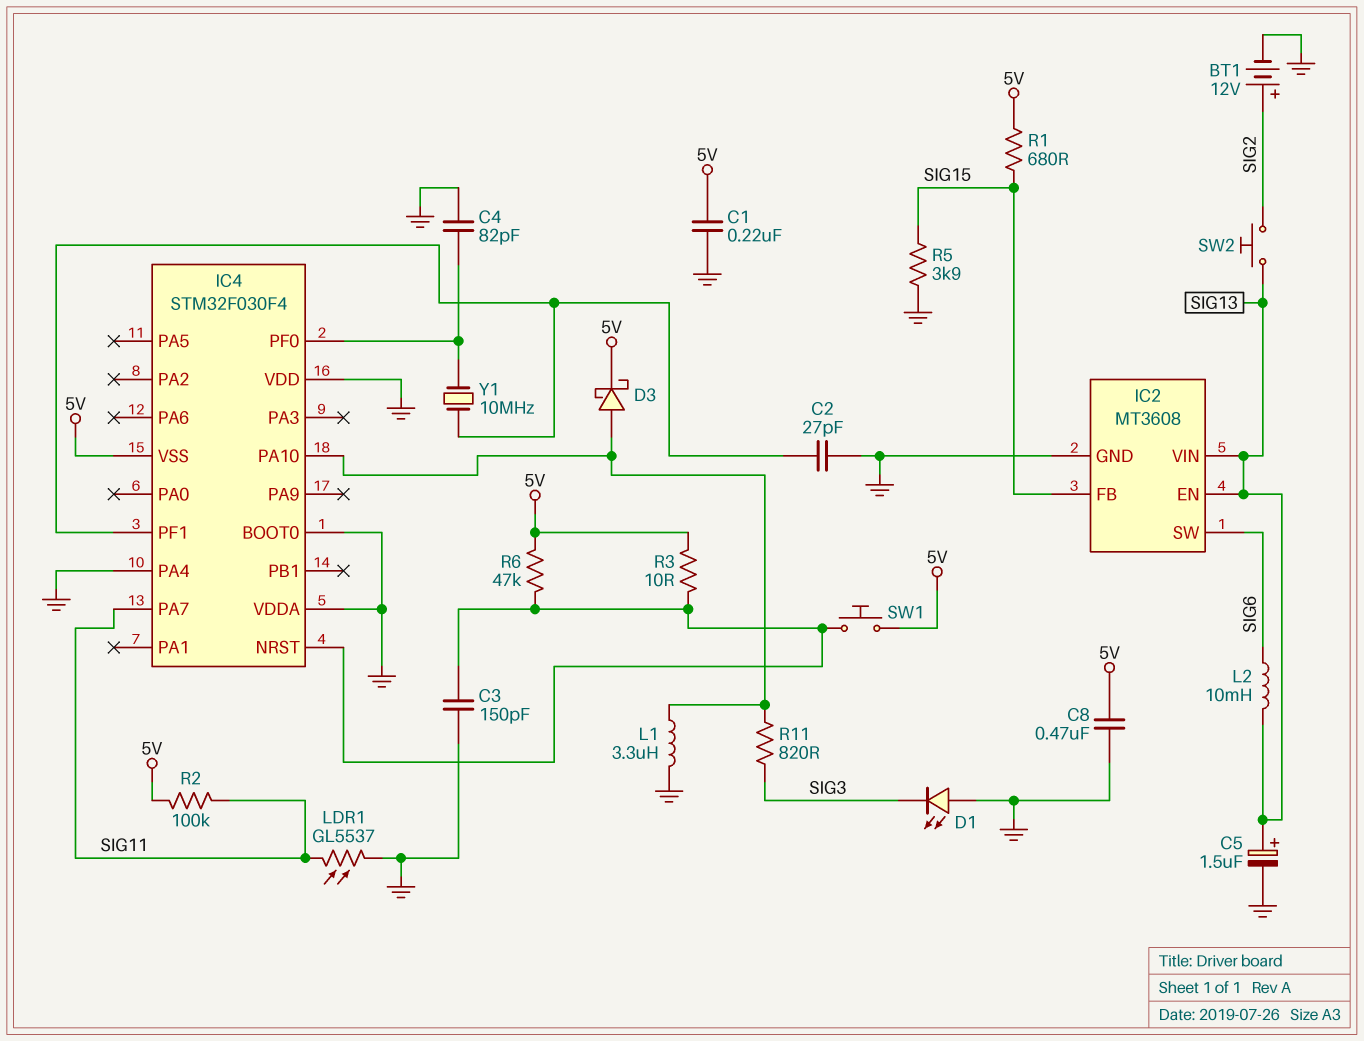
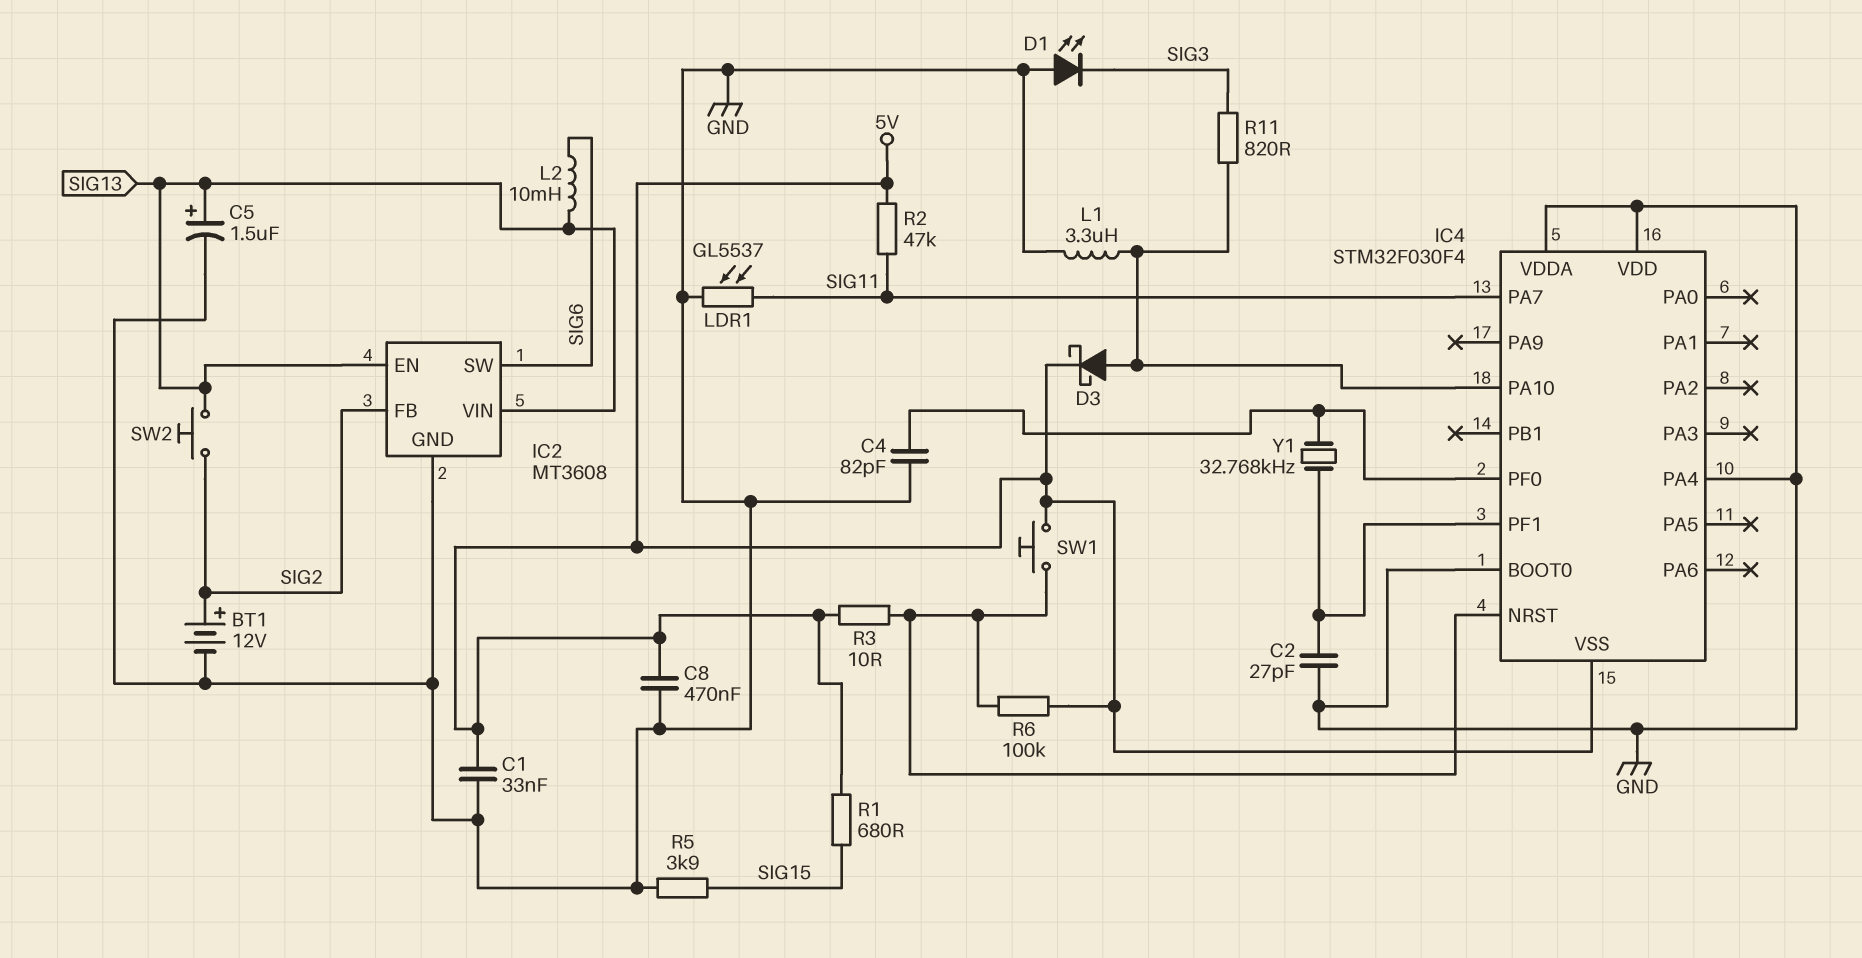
C1: 220nF (5V, GND) -> 33nF (5V, GND)
C3: 150pF (GND, IC4/NRST) -> none
IC2 pin FB: SIG15 -> SIG2
R2: 100k (5V, SIG11) -> 47k (5V, SIG11)
R6: 47k (5V, IC4/NRST) -> 100k (5V, IC4/NRST)
Y1: 10MHz (IC4/PF0, IC4/PF1) -> 32.768kHz (IC4/PF0, IC4/PF1)

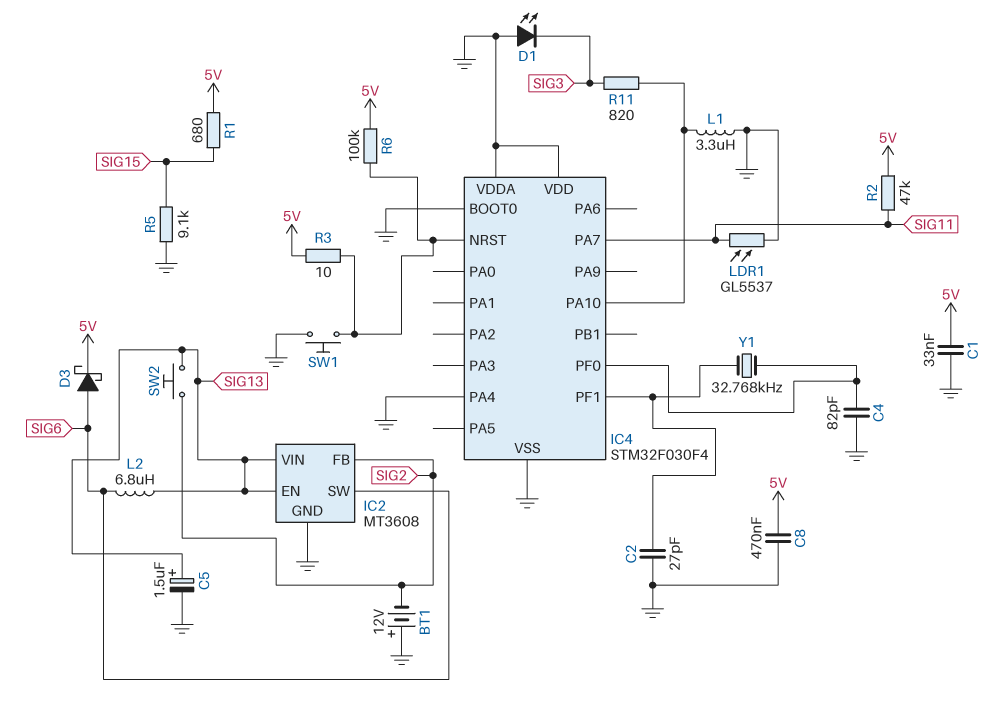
BT1: 12V (plus SIG2, minus GND) -> 12V (plus GND, minus SIG2)
D3: schottky (A IC4/PA10, K 5V) -> schottky (A SIG6, K 5V)
IC4 pin VSS: 5V -> GND
L2: 10mH (SIG6, SIG13) -> 6.8uH (SIG6, SIG13)
R5: 3.9k (GND, SIG15) -> 9.1k (GND, SIG15)
SW1: button (5V, IC4/NRST) -> button (GND, IC4/NRST)

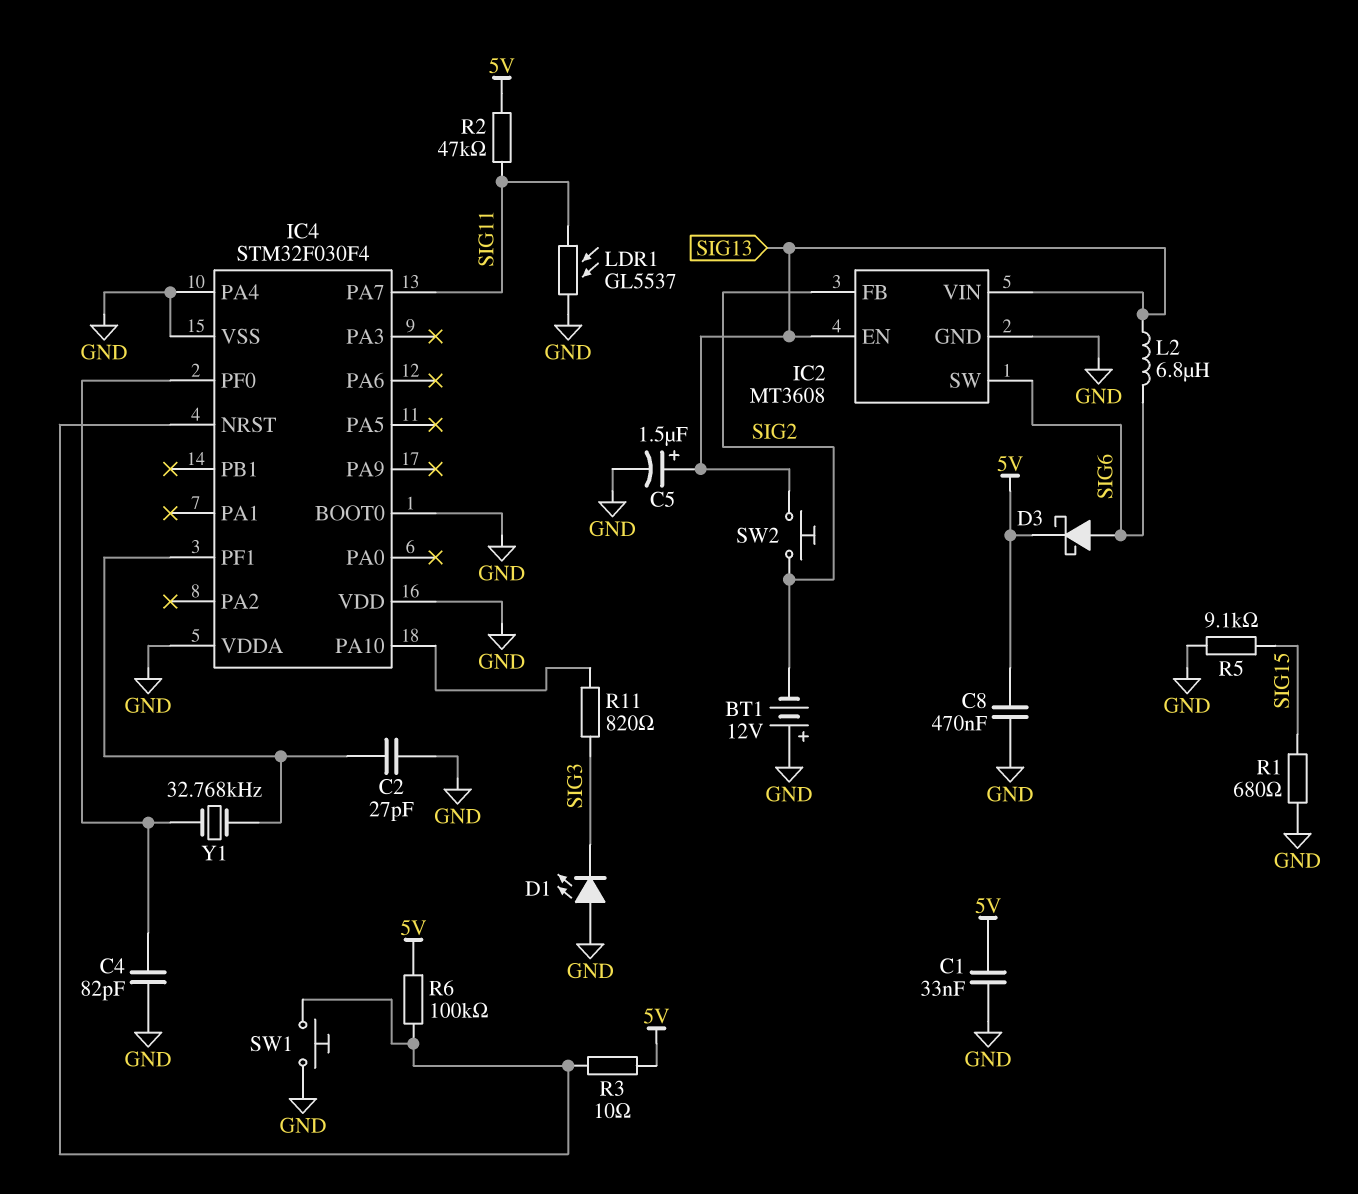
L1: 3.3uH (GND, IC4/PA10) -> none
R1: 680 (5V, SIG15) -> 680 (GND, SIG15)

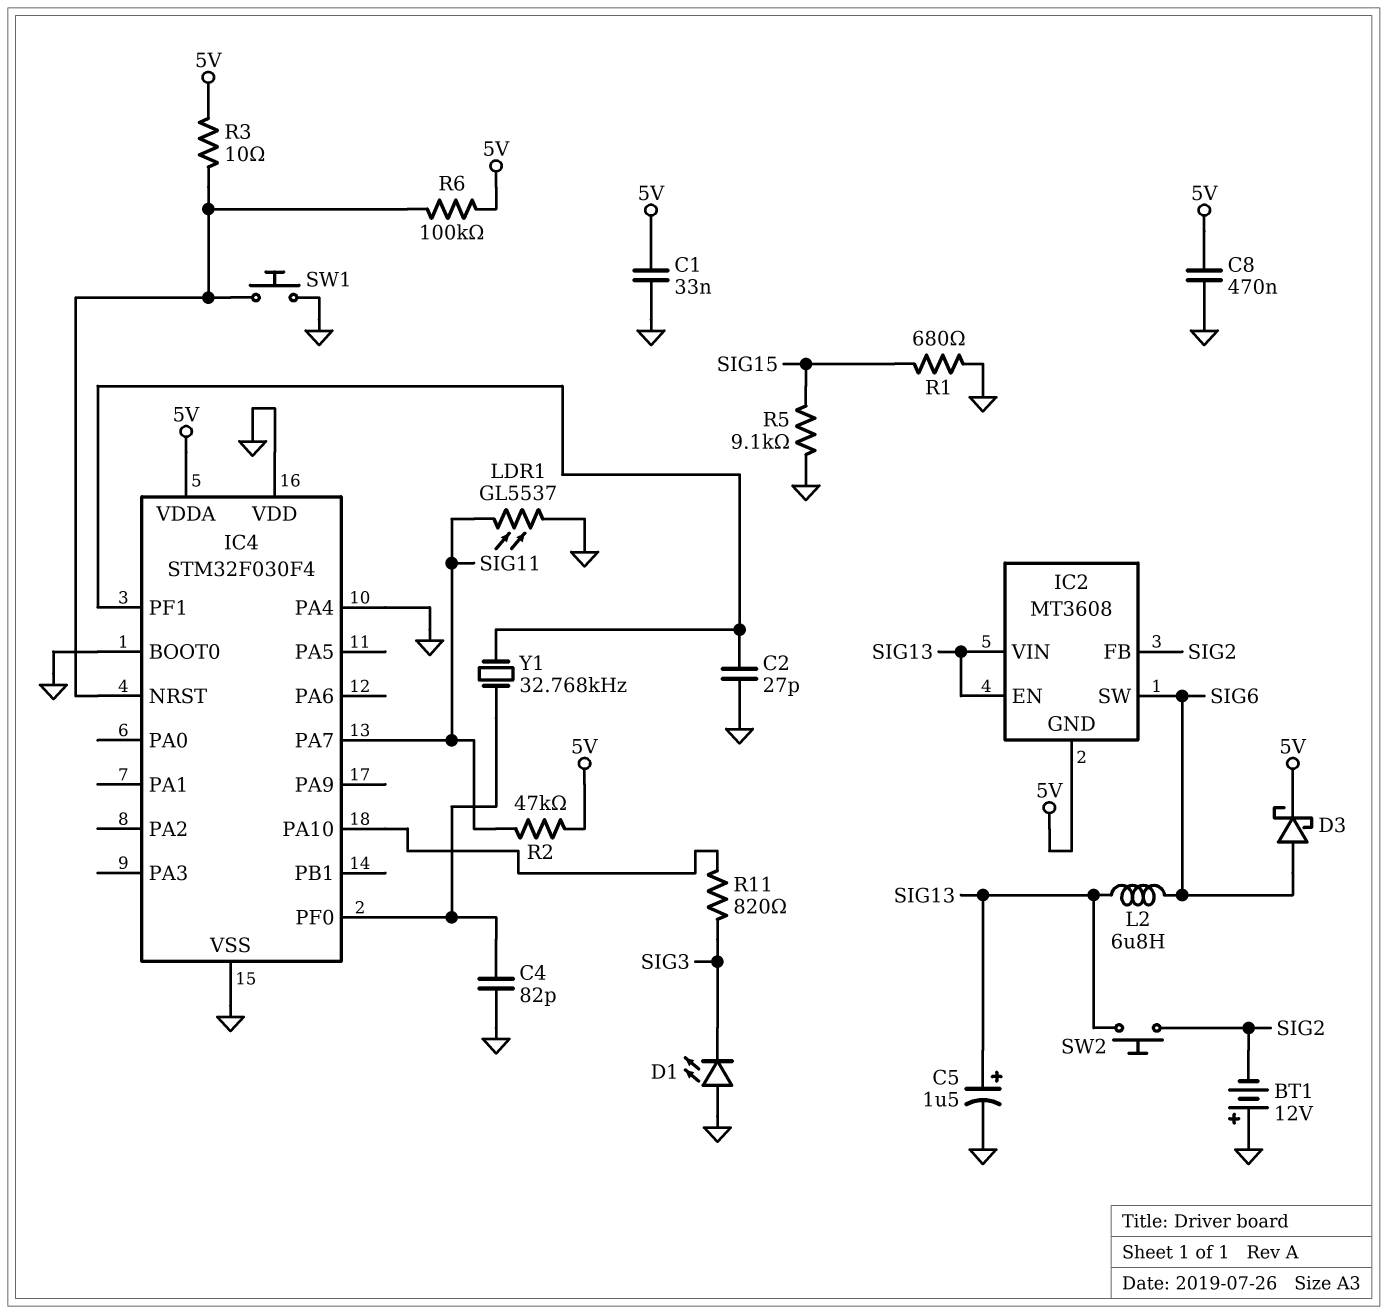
IC2 pin GND: GND -> 5V
IC4 pin VDDA: GND -> 5V

